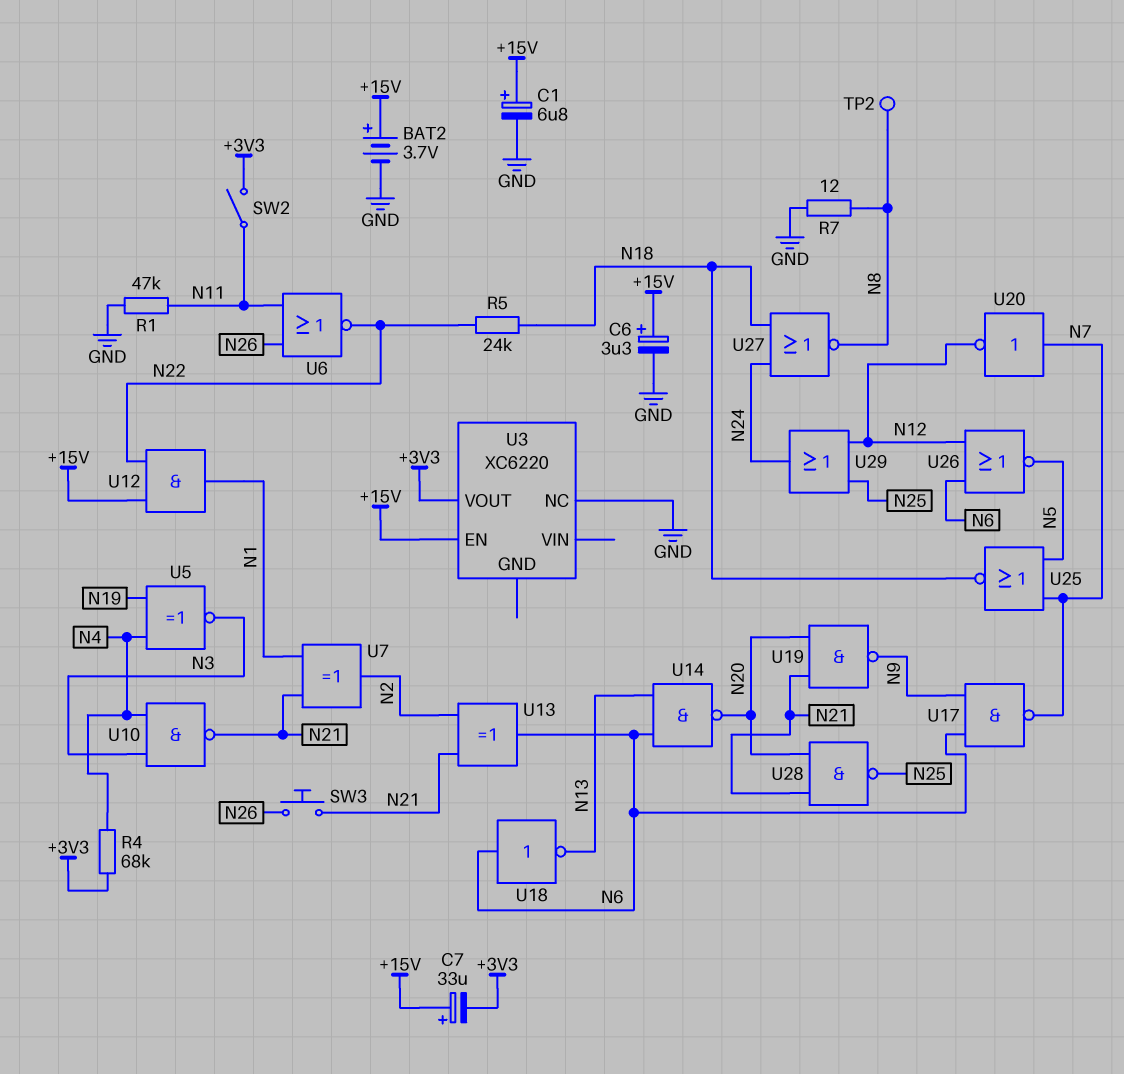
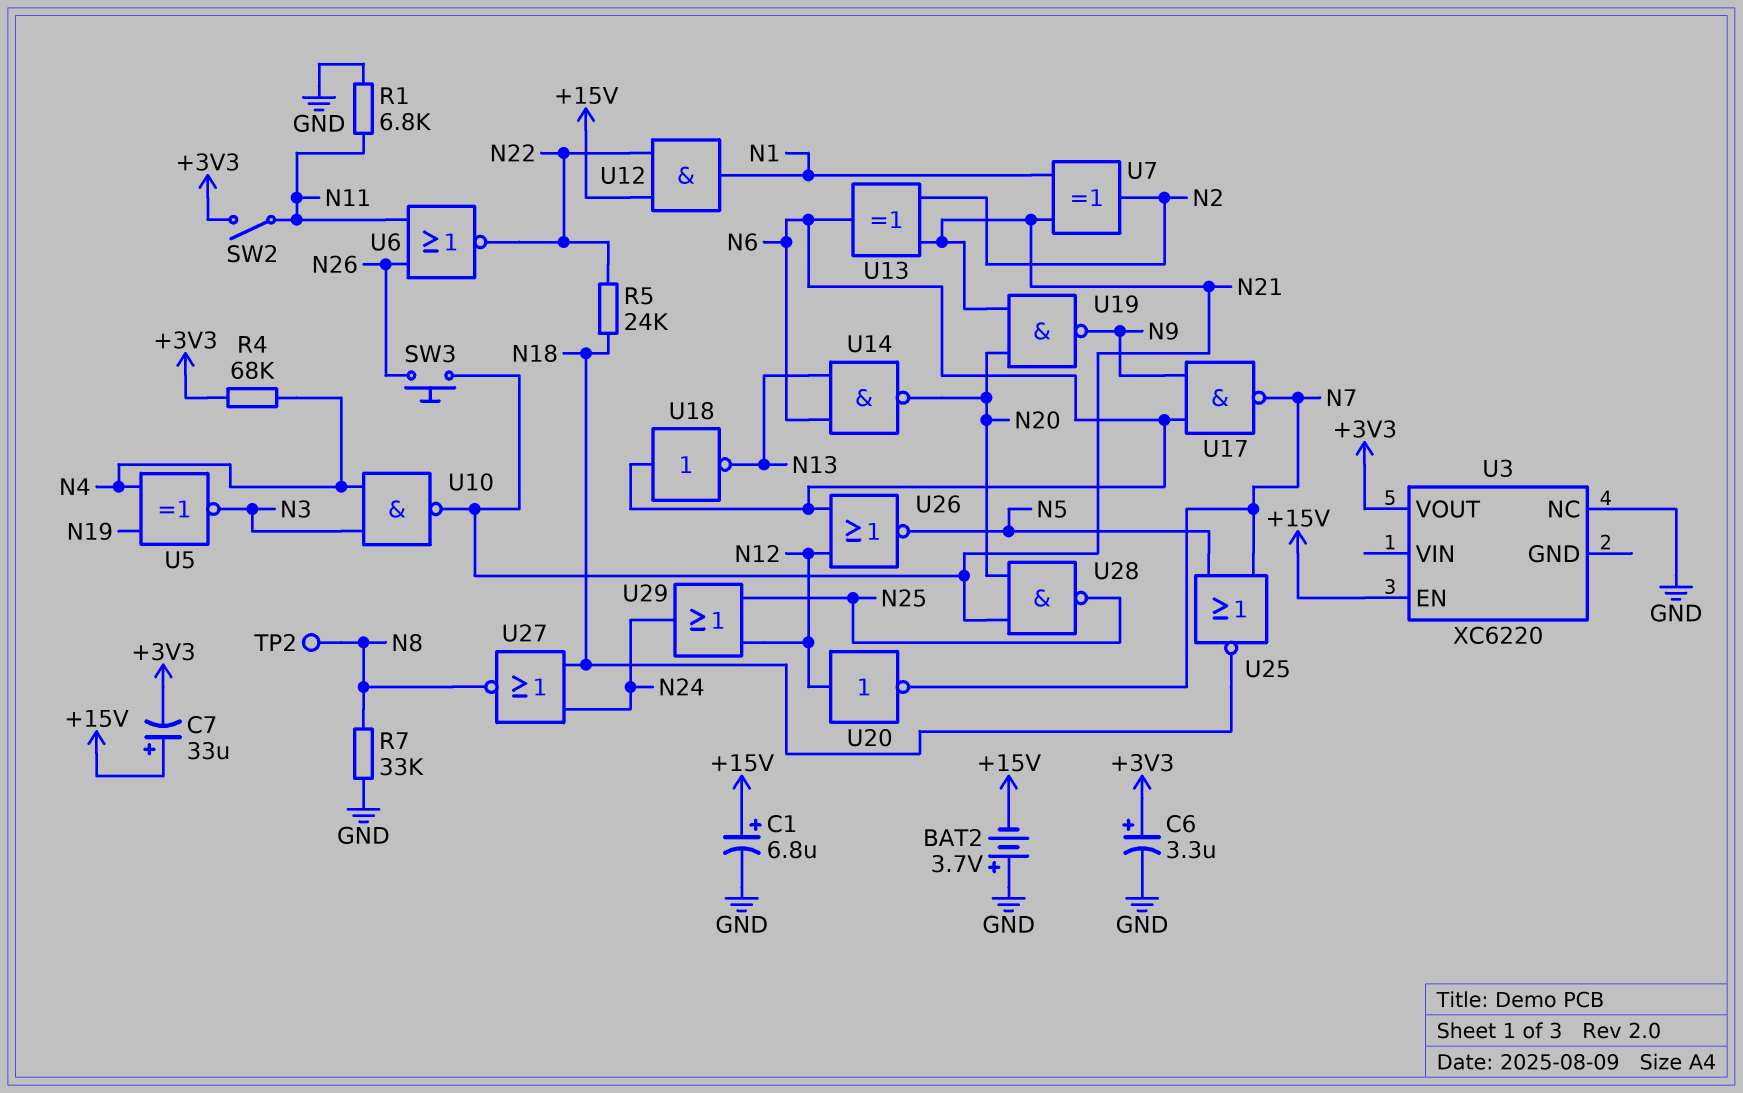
BAT2: 3.7V (plus +15V, minus GND) -> 3.7V (plus GND, minus +15V)
C6: 3.3uF (plus +15V, minus GND) -> 3.3uF (plus +3V3, minus GND)
R1: 47k (GND, N11) -> 6.8k (GND, N11)
R7: 12 (GND, N8) -> 33k (GND, N8)
U20: NOT (in N7, out N12) -> NOT (in N12, out N7)

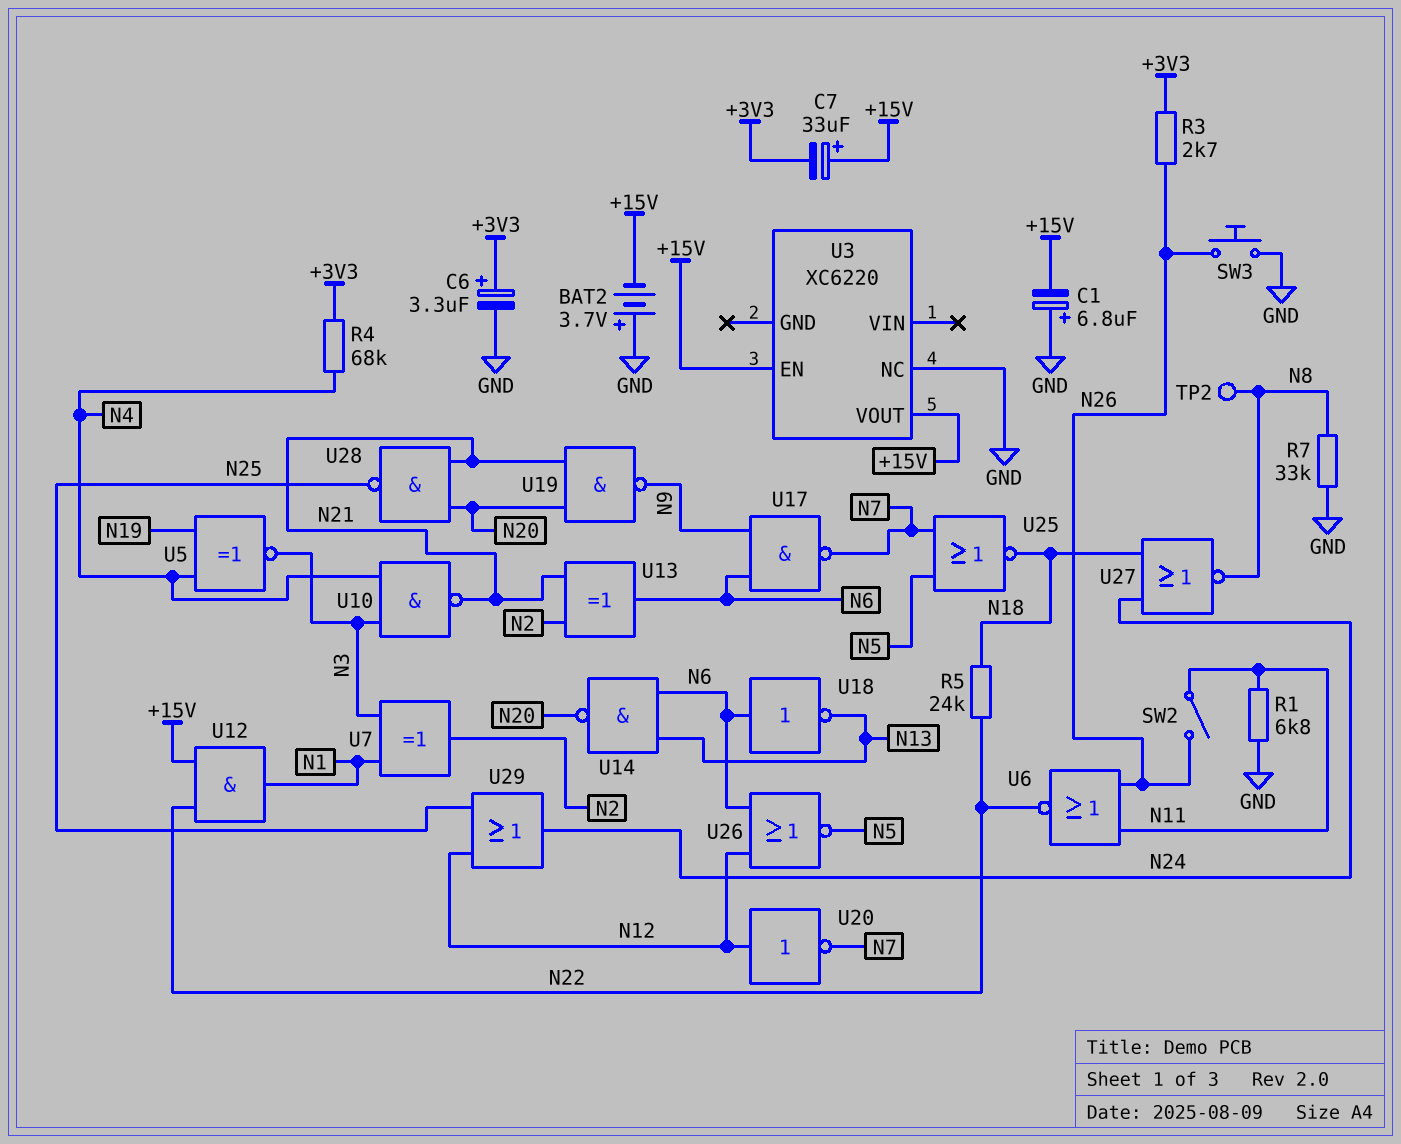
C1: 6.8uF (plus +15V, minus GND) -> 6.8uF (plus GND, minus +15V)
R3: none -> 2.7k (+3V3, N26)
SW2: switch (+3V3, N11) -> switch (N11, N26)
SW3: button (N21, N26) -> button (GND, N26)
U3 pin VOUT: +3V3 -> +15V
U7: XOR (in N1, in N21, out N2) -> XOR (in N1, in N3, out N2)

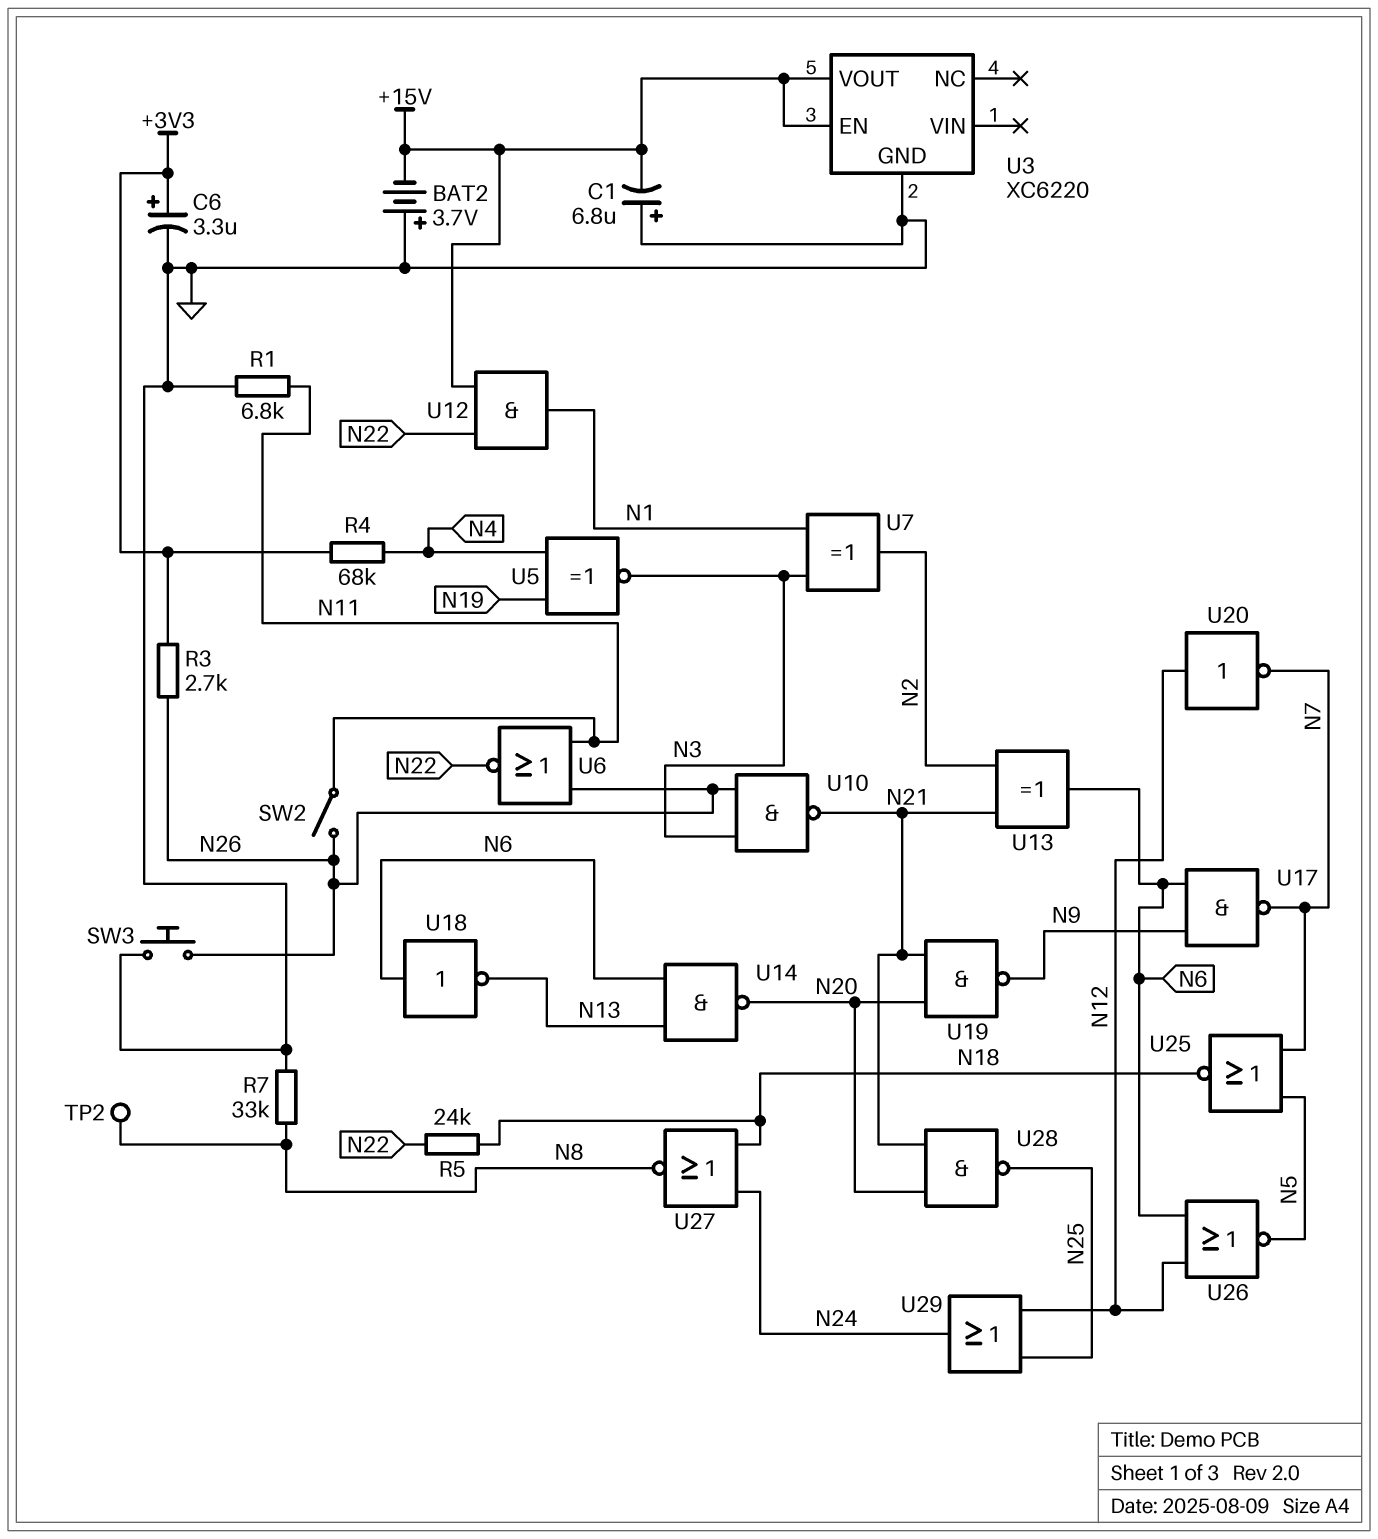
C7: 33uF (plus +15V, minus +3V3) -> none
U3 pin GND: none -> GND
U3 pin NC: GND -> none
U10: NAND (in N3, in N4, out N21) -> NAND (in N3, in N26, out N21)

